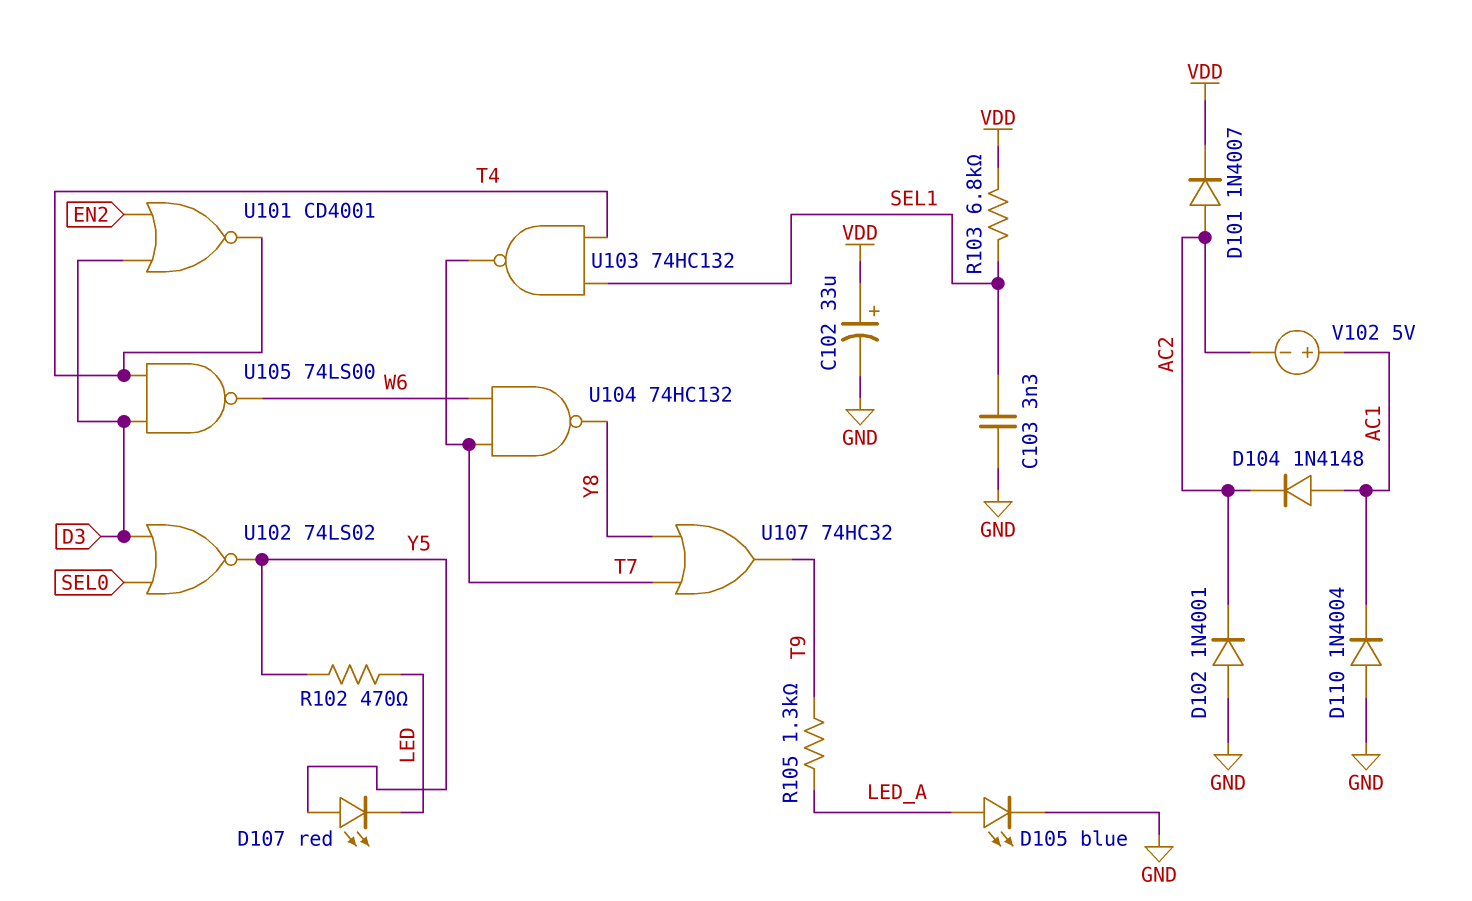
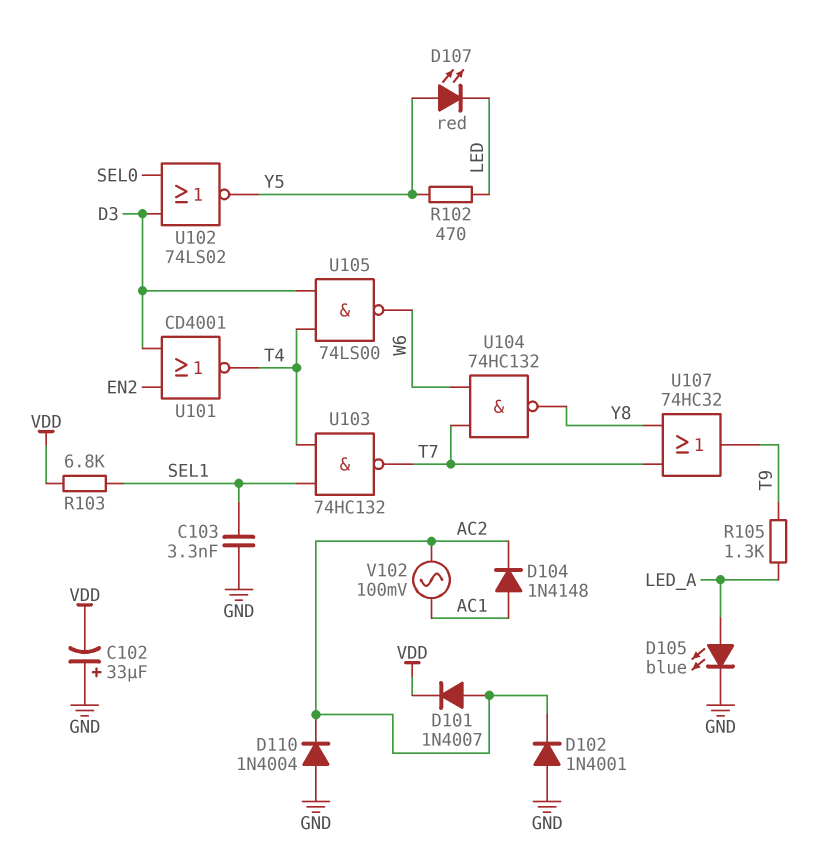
C102: 33uF (plus VDD, minus GND) -> 33uF (plus GND, minus VDD)
D110: diode 1N4004 (A GND, K AC1) -> diode 1N4004 (A GND, K AC2)
V102: 5V (plus AC1, minus AC2) -> AC 100mV (AC1, AC2)

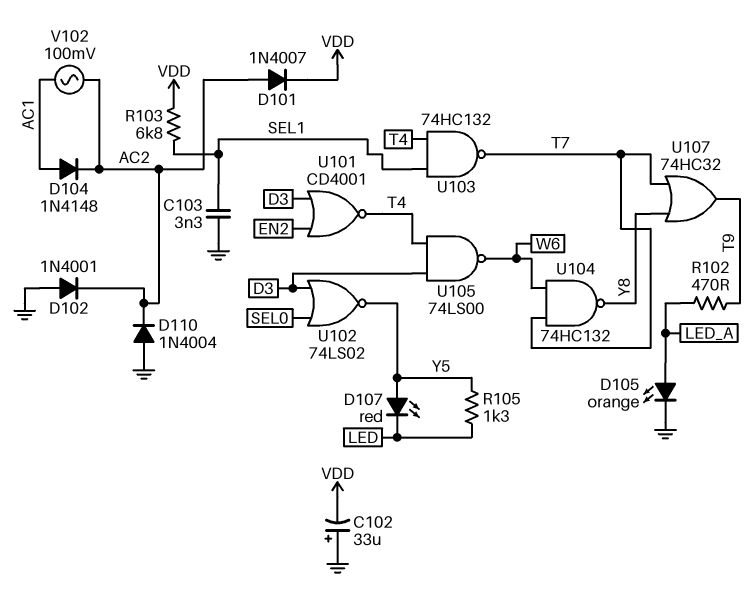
D105: LED blue (A LED_A, K GND) -> LED orange (A LED_A, K GND)
R102: 470 (LED, Y5) -> 470 (LED_A, T9)
R105: 1.3k (LED_A, T9) -> 1.3k (LED, Y5)

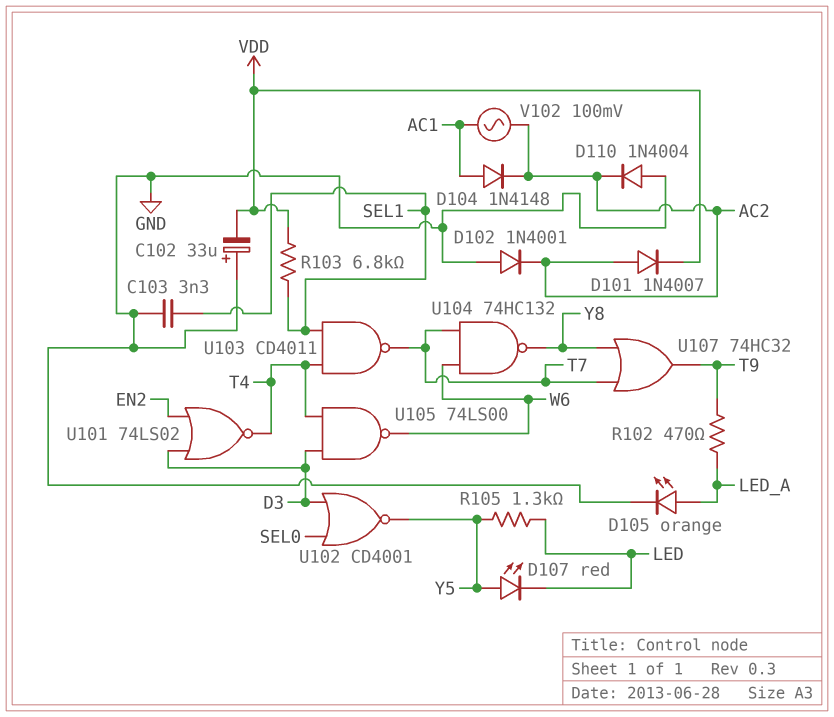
U101: NOR CD4001 (in D3, in EN2, out T4) -> NOR 74LS02 (in D3, in EN2, out T4)
U102: NOR 74LS02 (in D3, in SEL0, out Y5) -> NOR CD4001 (in D3, in SEL0, out Y5)
U103: NAND 74HC132 (in SEL1, in T4, out T7) -> NAND CD4011 (in SEL1, in T4, out T7)

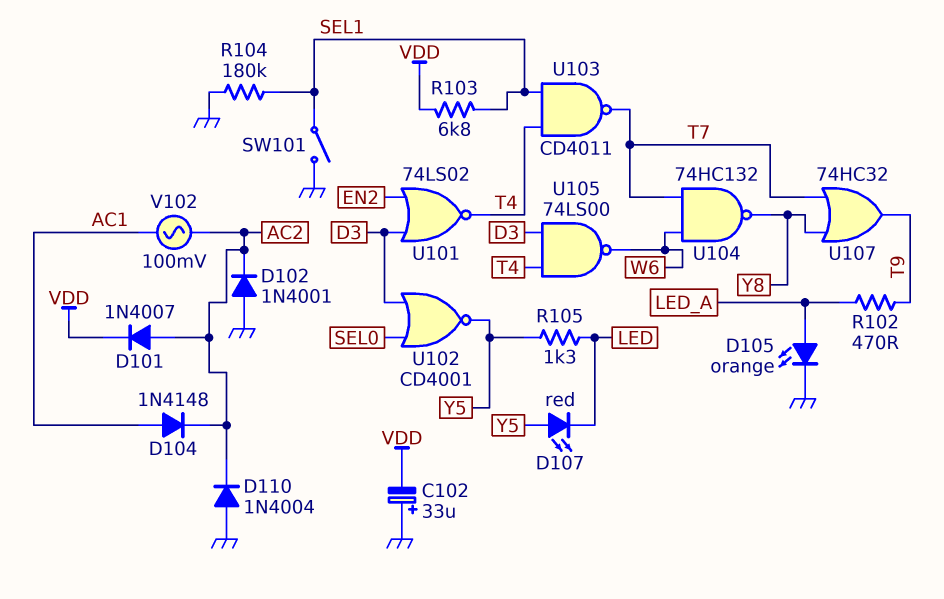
C103: 3.3nF (GND, SEL1) -> none
R104: none -> 180k (GND, SEL1)
SW101: none -> switch (GND, SEL1)

